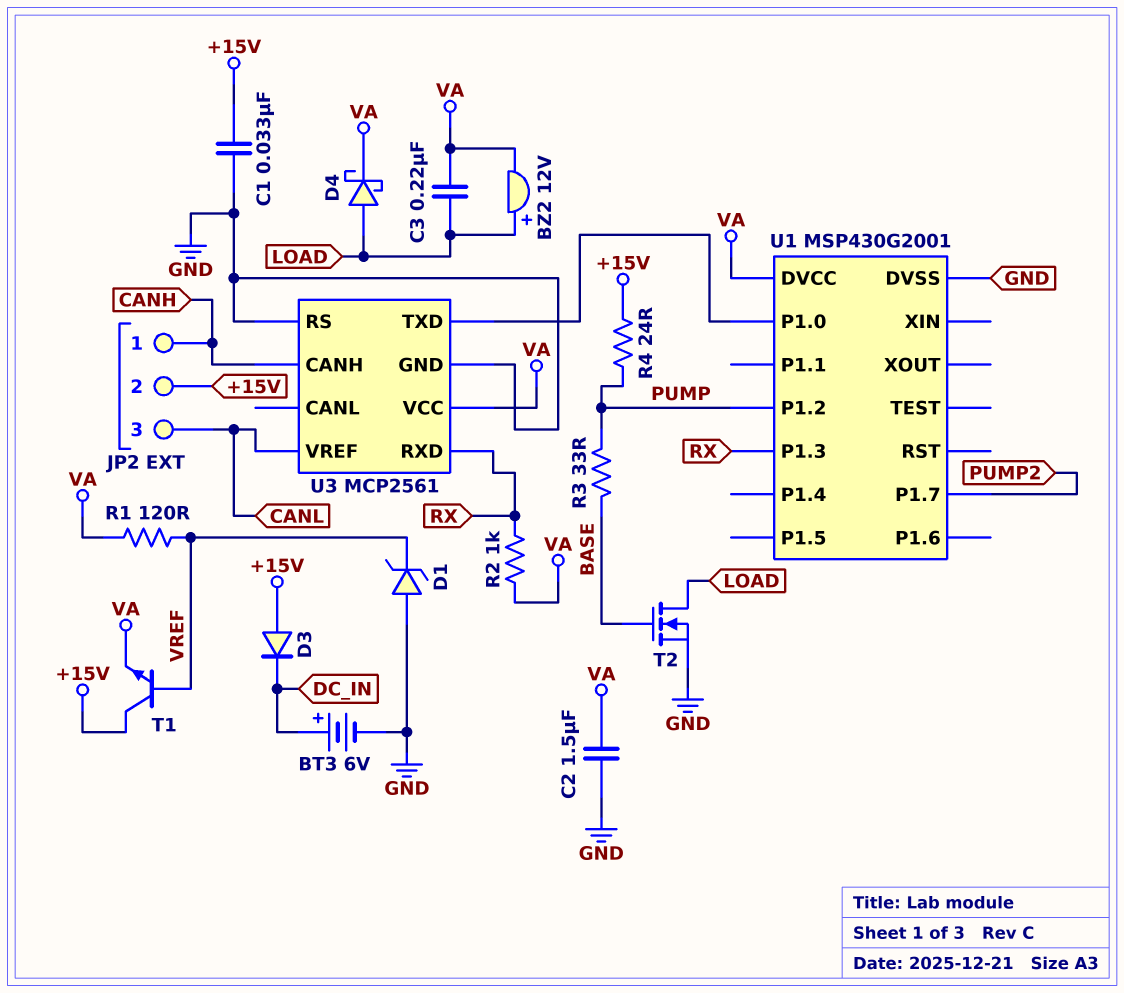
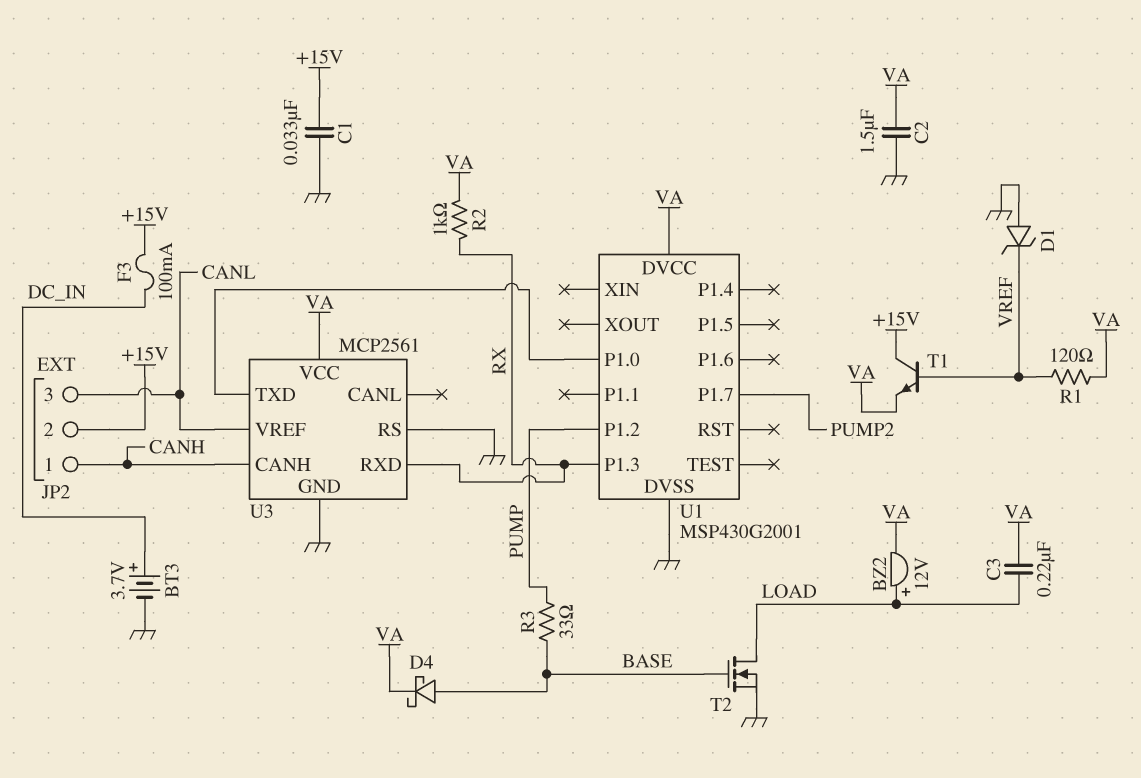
BT3: 6V (plus DC_IN, minus GND) -> 3.7V (plus DC_IN, minus GND)
D3: diode (A +15V, K DC_IN) -> none
D4: schottky (A LOAD, K VA) -> schottky (A BASE, K VA)
F3: none -> 100mA (+15V, DC_IN)
R4: 24 (+15V, PUMP) -> none

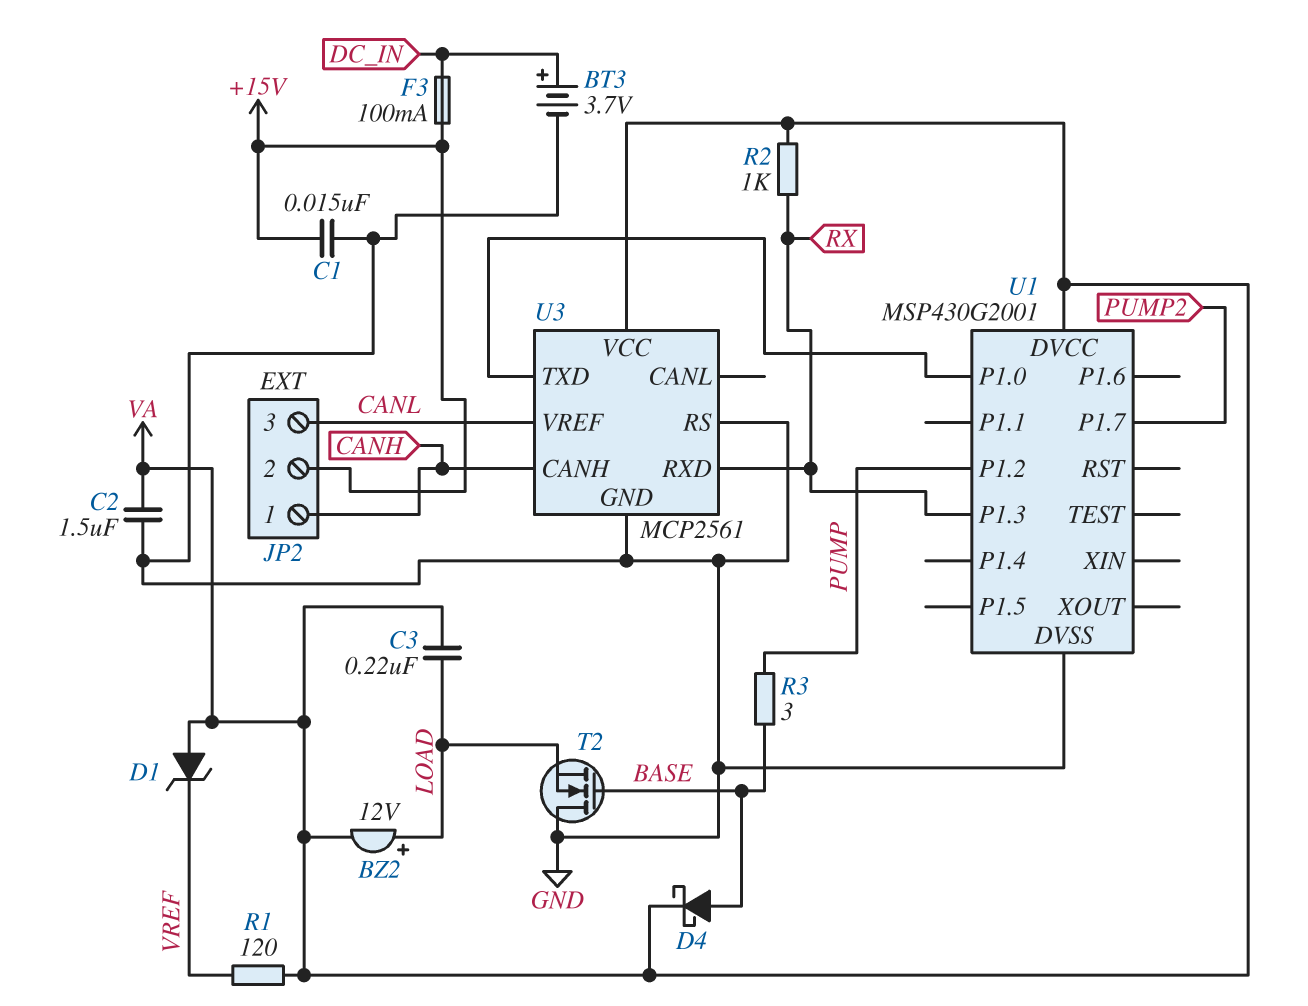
C1: 33nF (+15V, GND) -> 15nF (+15V, GND)
D1: zener (A GND, K VREF) -> zener (A VA, K VREF)
R3: 33 (BASE, PUMP) -> 3 (BASE, PUMP)
T1: NPN (B VREF, C +15V, E VA) -> none
T2: NMOS (G BASE, D LOAD, S GND) -> NMOS (G BASE, D GND, S LOAD)

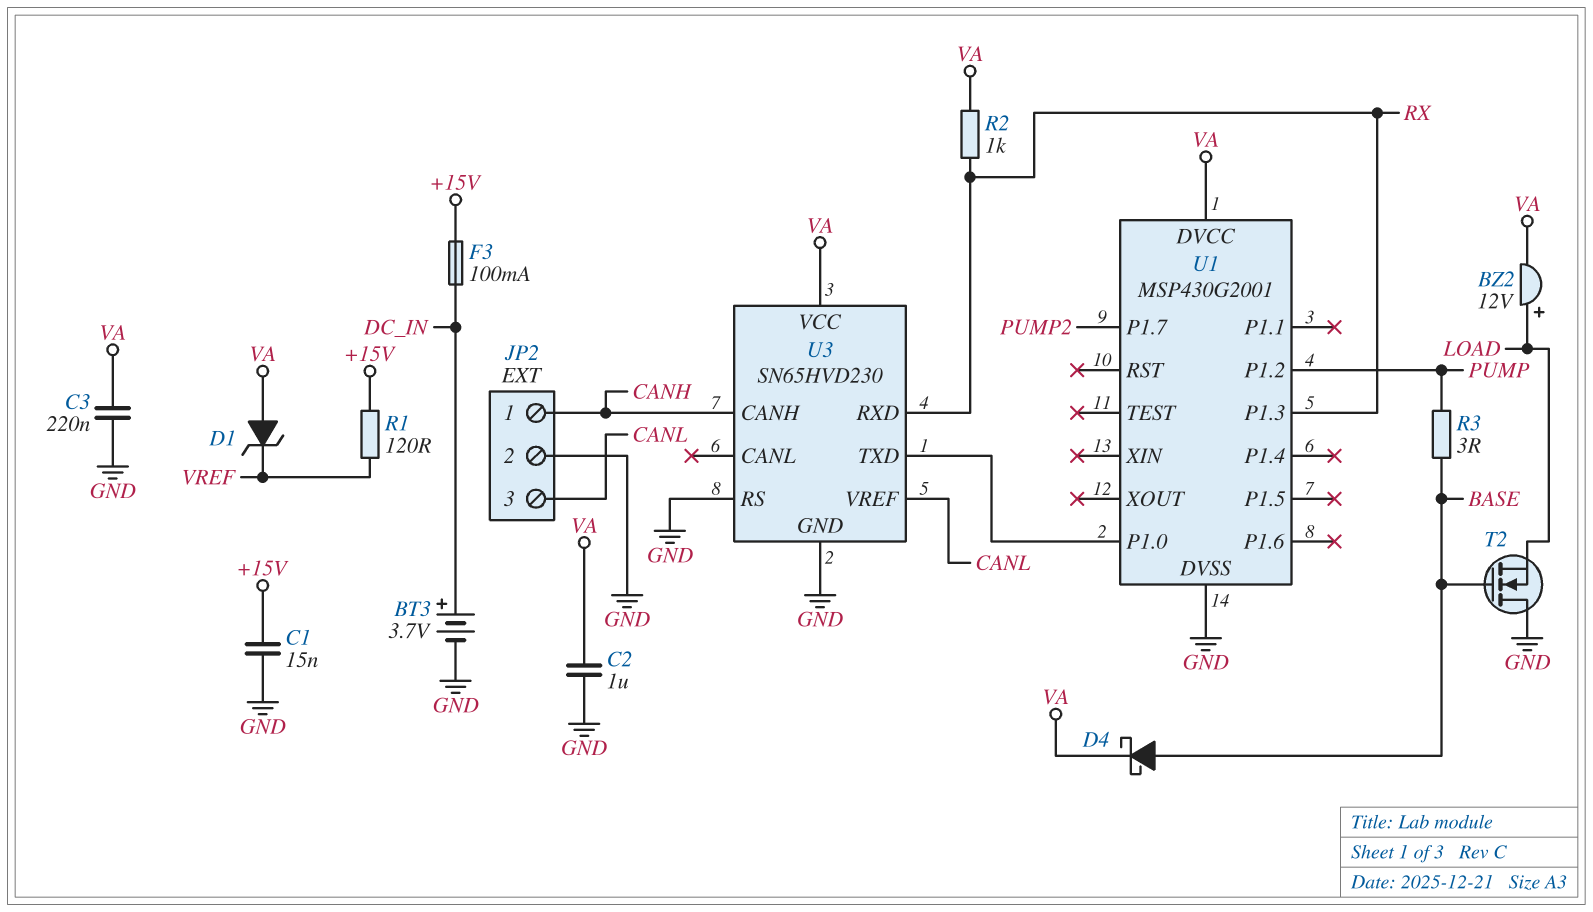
C2: 1.5uF (GND, VA) -> 1uF (GND, VA)
C3: 220nF (LOAD, VA) -> 220nF (GND, VA)
JP2 pin 2: +15V -> GND
R1: 120 (VA, VREF) -> 120 (+15V, VREF)
U3: MCP2561 -> SN65HVD230

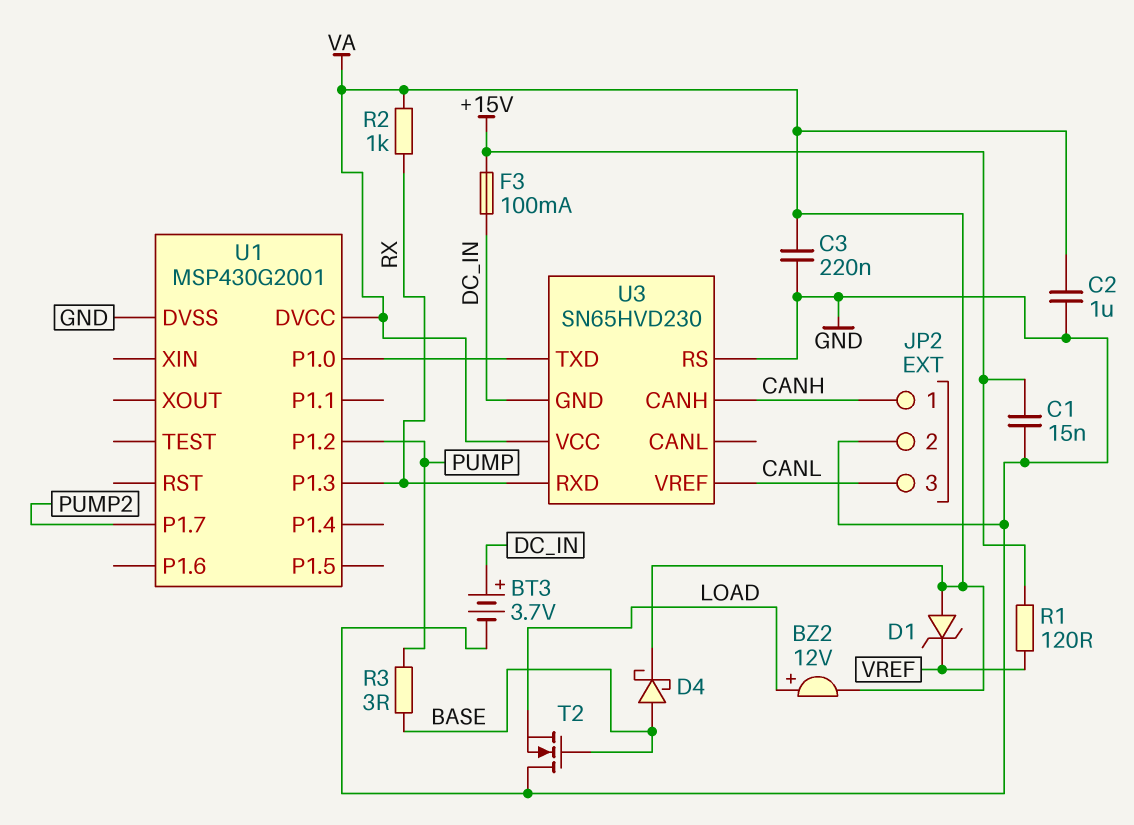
U3 pin GND: GND -> DC_IN

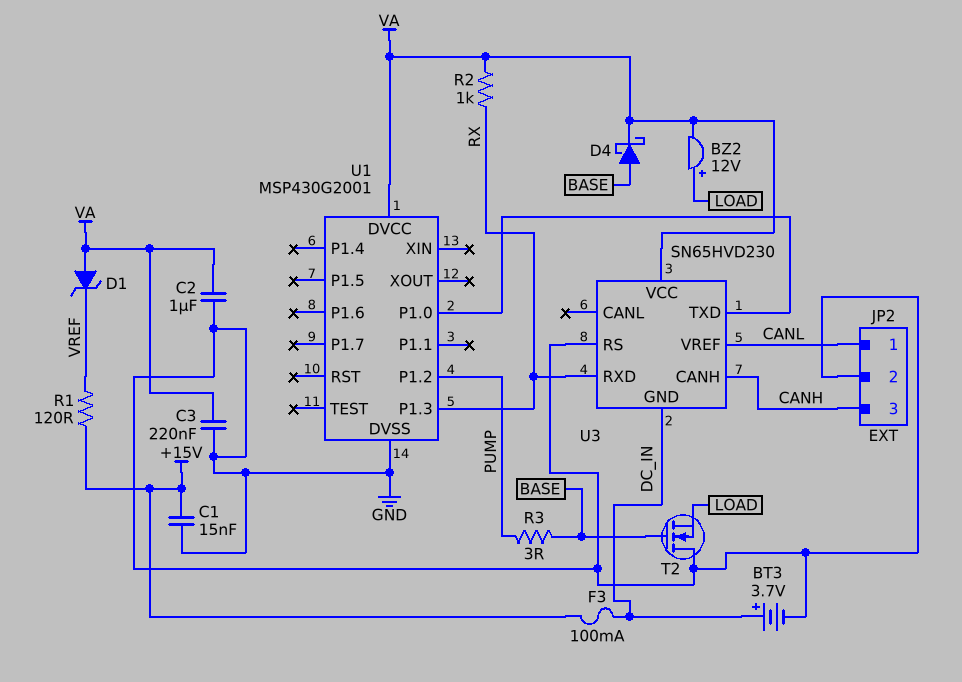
JP2 pin 1: CANH -> CANL
JP2 pin 3: CANL -> CANH
U1 pin P1.7: PUMP2 -> none

